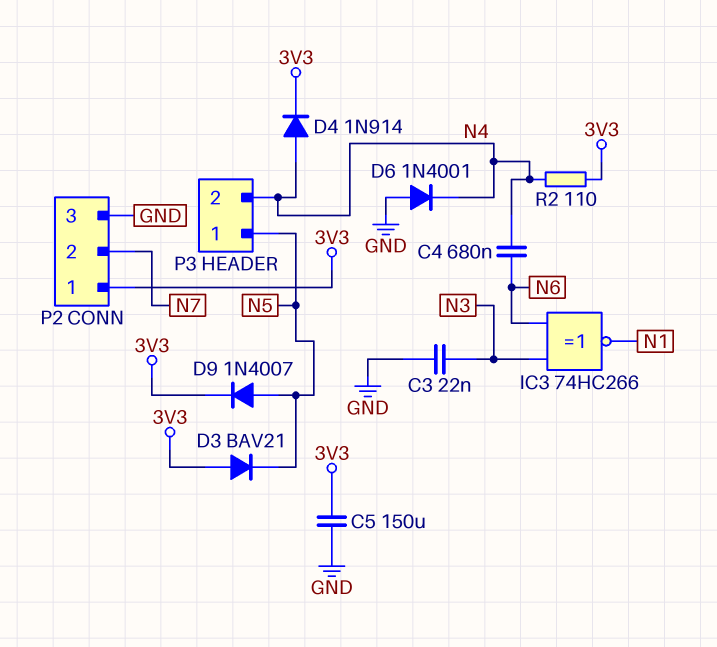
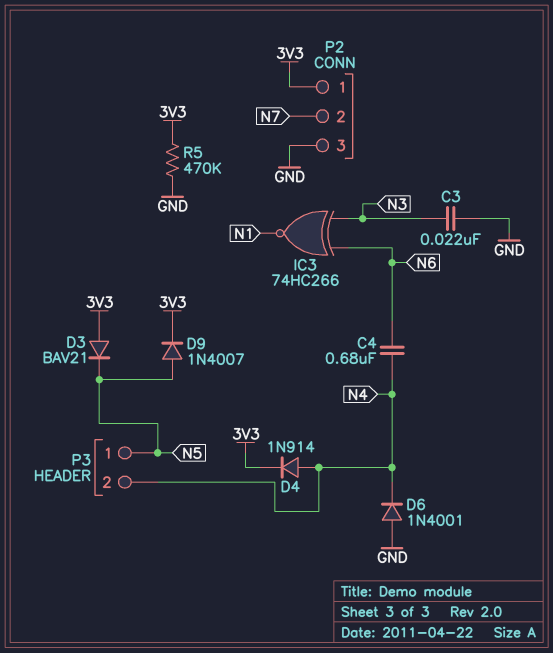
C5: 150uF (3V3, GND) -> none
R2: 110 (3V3, N4) -> none
R5: none -> 470k (3V3, GND)

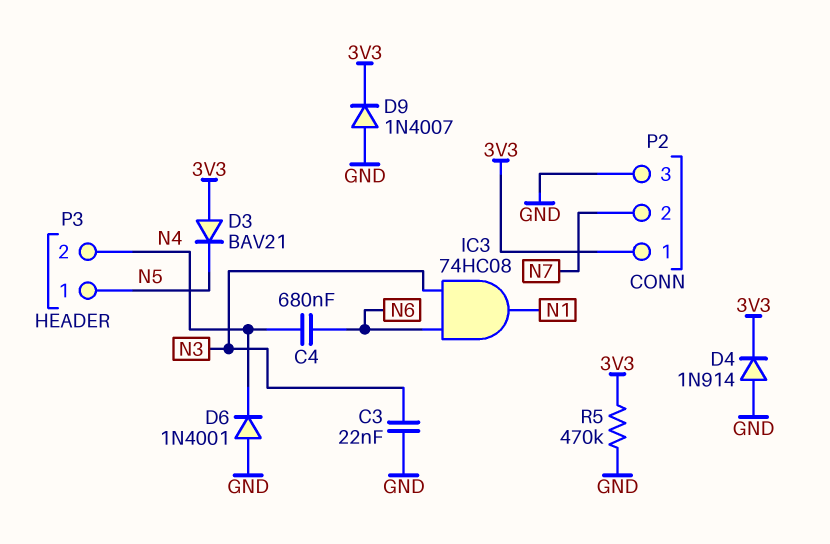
D4: diode 1N914 (A N4, K 3V3) -> diode 1N914 (A GND, K 3V3)
D9: diode 1N4007 (A N5, K 3V3) -> diode 1N4007 (A GND, K 3V3)
IC3: XNOR 74HC266 (in N3, in N6, out N1) -> AND 74HC08 (in N3, in N6, out N1)

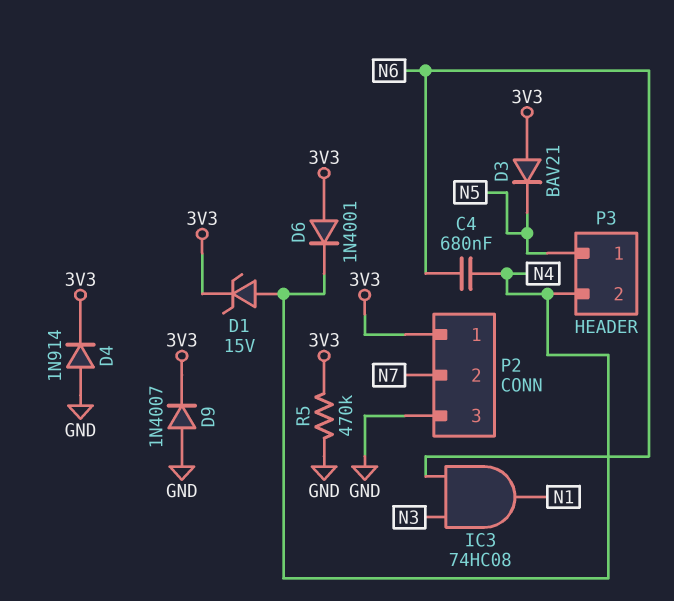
C3: 22nF (GND, N3) -> none
D1: none -> zener 15V (A N4, K 3V3)
D6: diode 1N4001 (A GND, K N4) -> diode 1N4001 (A 3V3, K N4)

